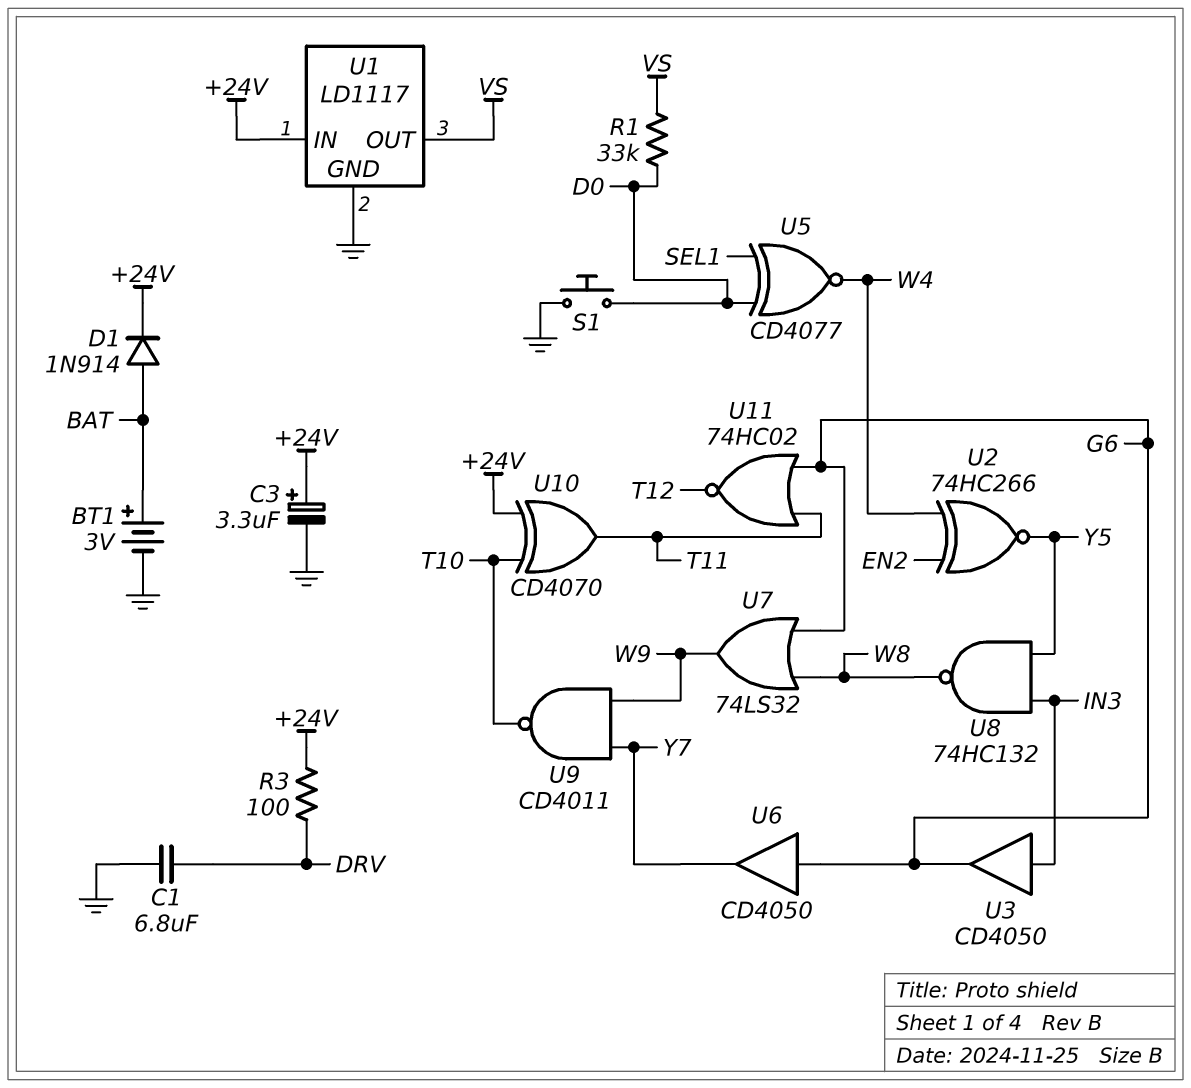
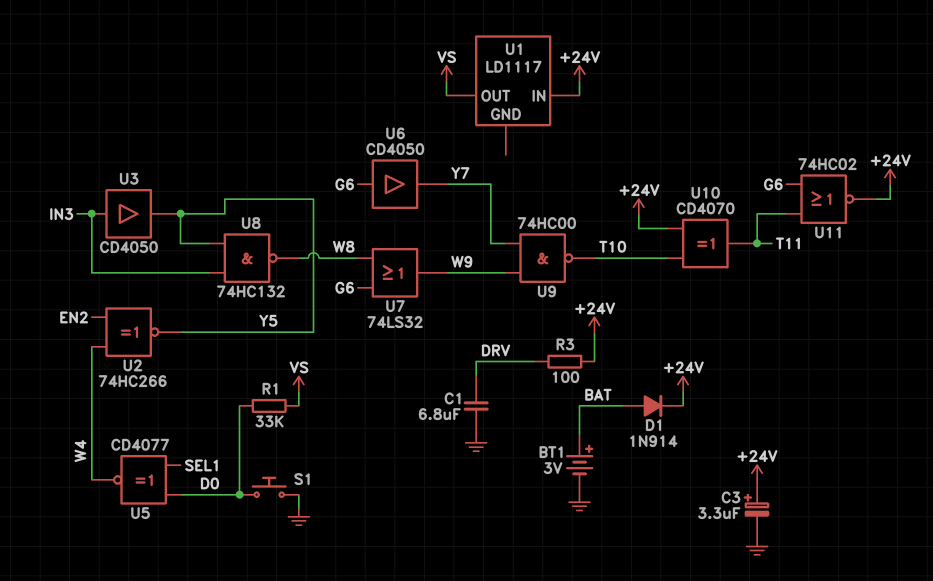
U1 pin GND: GND -> none
U3: buffer CD4050 (in IN3, out G6) -> buffer CD4050 (in IN3, out Y5)
U9: NAND CD4011 (in W9, in Y7, out T10) -> NAND 74HC00 (in W9, in Y7, out T10)
U11: NOR 74HC02 (in G6, in T11, out T12) -> NOR 74HC02 (in G6, in T11, out +24V)

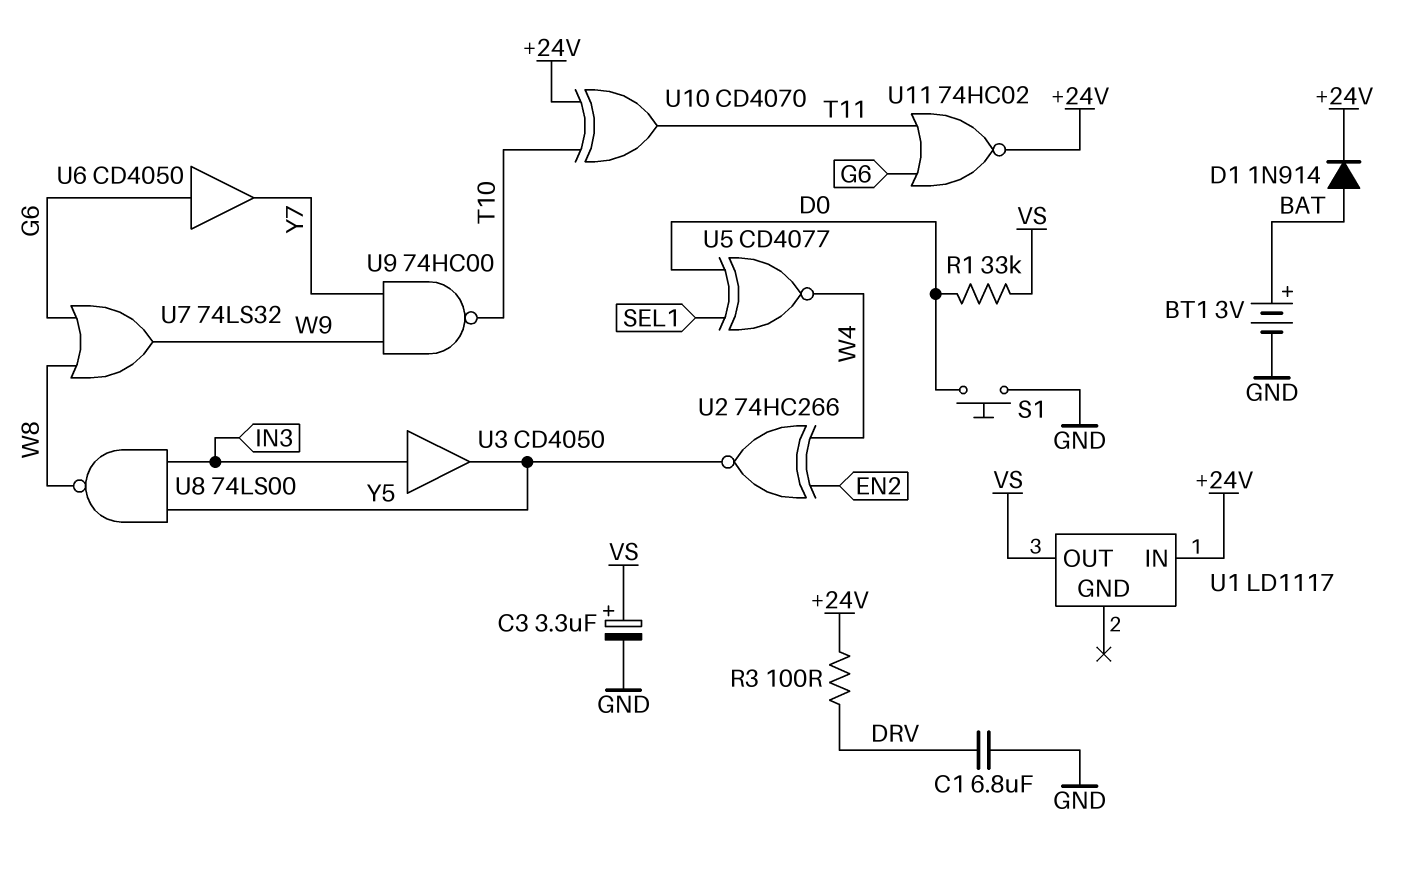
C3: 3.3uF (plus +24V, minus GND) -> 3.3uF (plus VS, minus GND)
U8: NAND 74HC132 (in IN3, in Y5, out W8) -> NAND 74LS00 (in IN3, in Y5, out W8)

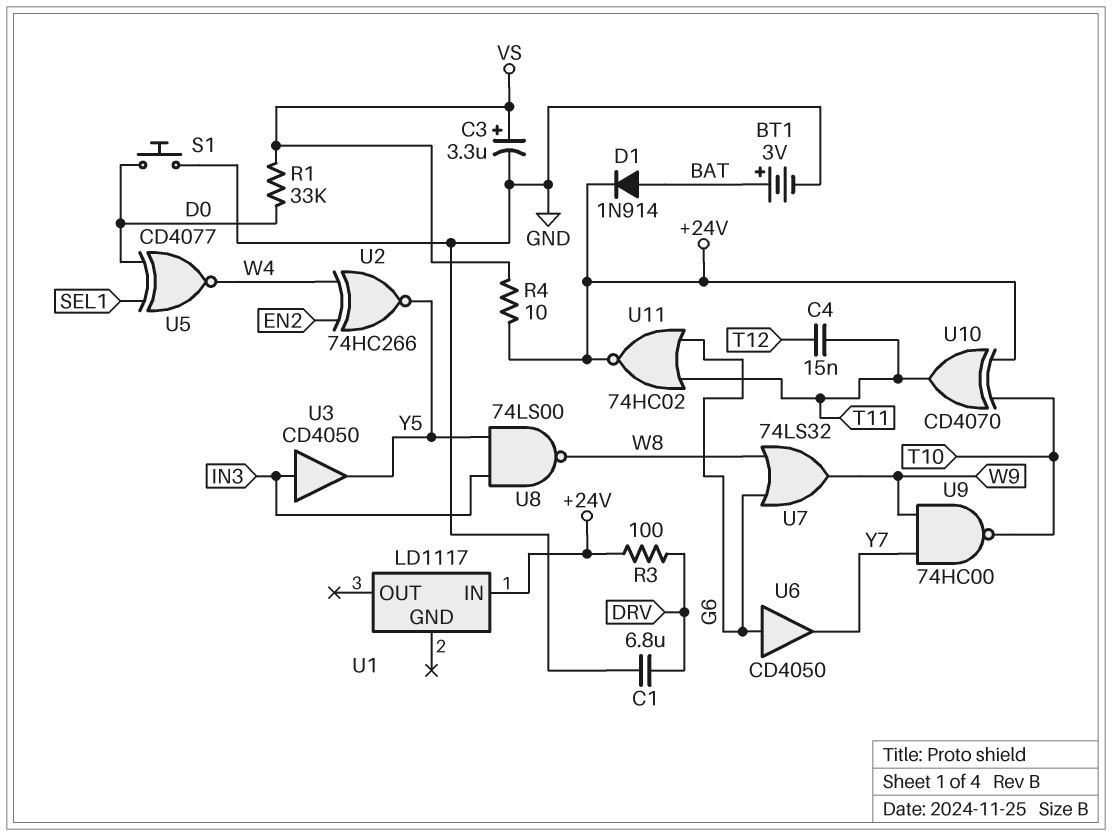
C4: none -> 15nF (T11, T12)
R4: none -> 10 (+24V, VS)
U1 pin OUT: VS -> none

